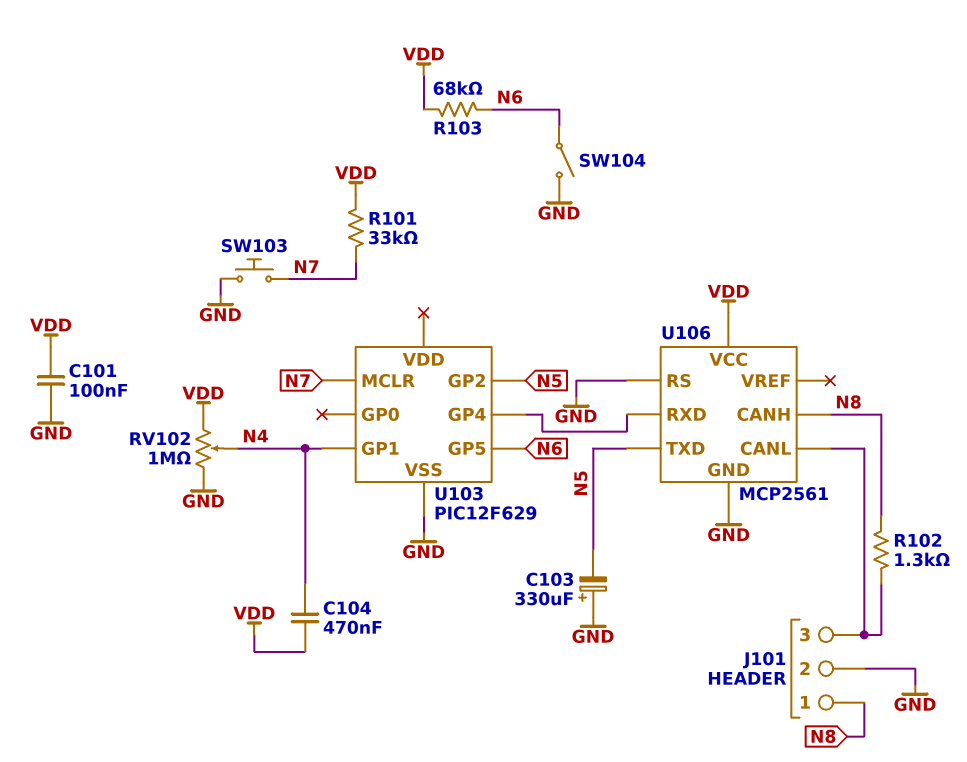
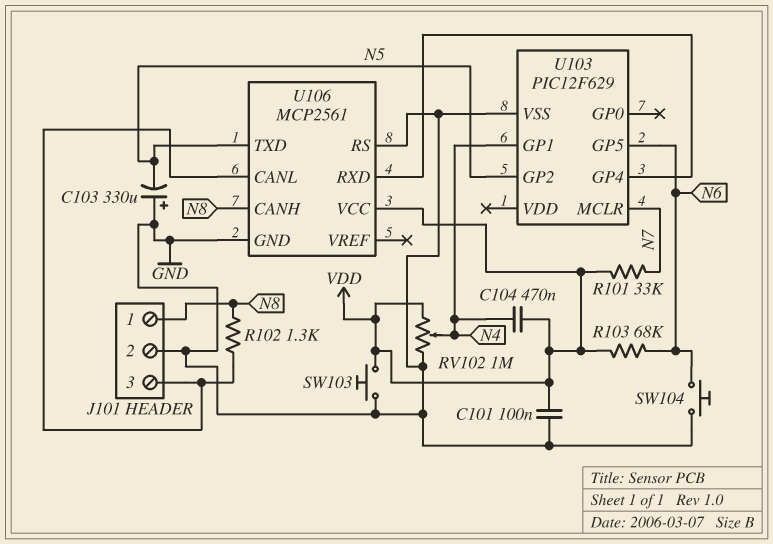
SW103: button (GND, N7) -> button (GND, VDD)
SW104: switch (GND, N6) -> button (GND, N6)

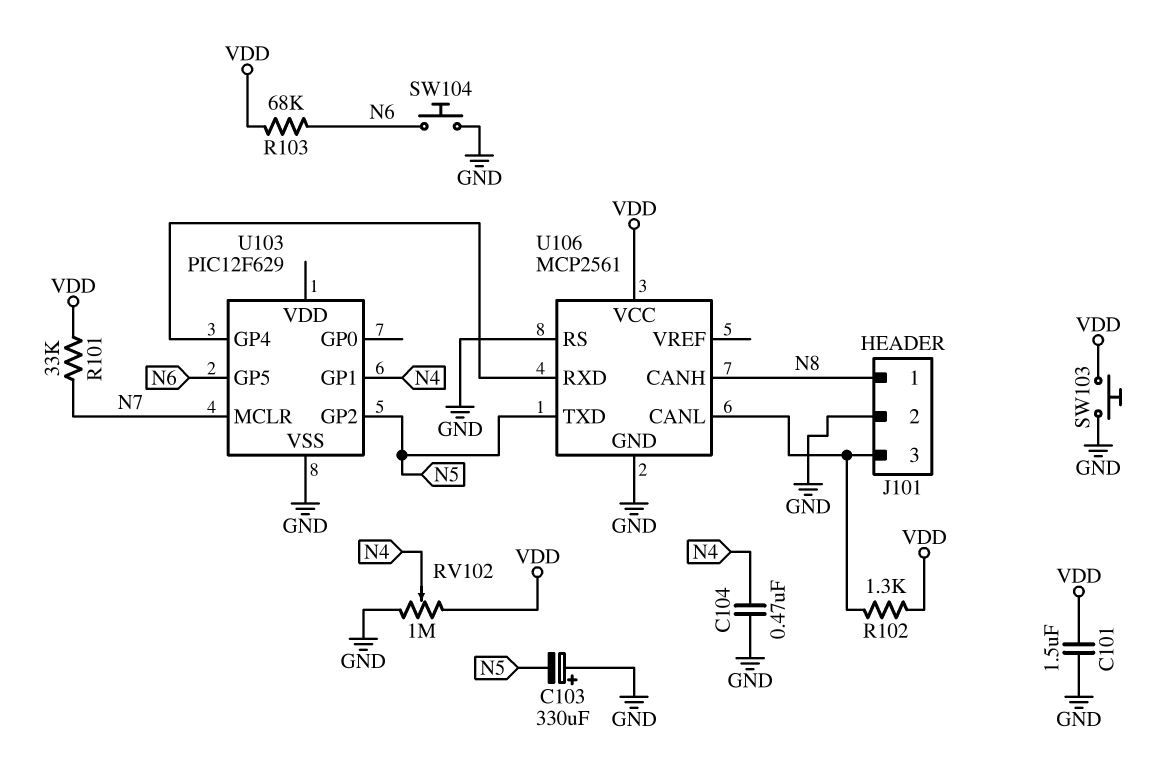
C101: 100nF (GND, VDD) -> 1.5uF (GND, VDD)
C104: 470nF (N4, VDD) -> 470nF (GND, N4)
R102: 1.3k (J101/3, N8) -> 1.3k (J101/3, VDD)

